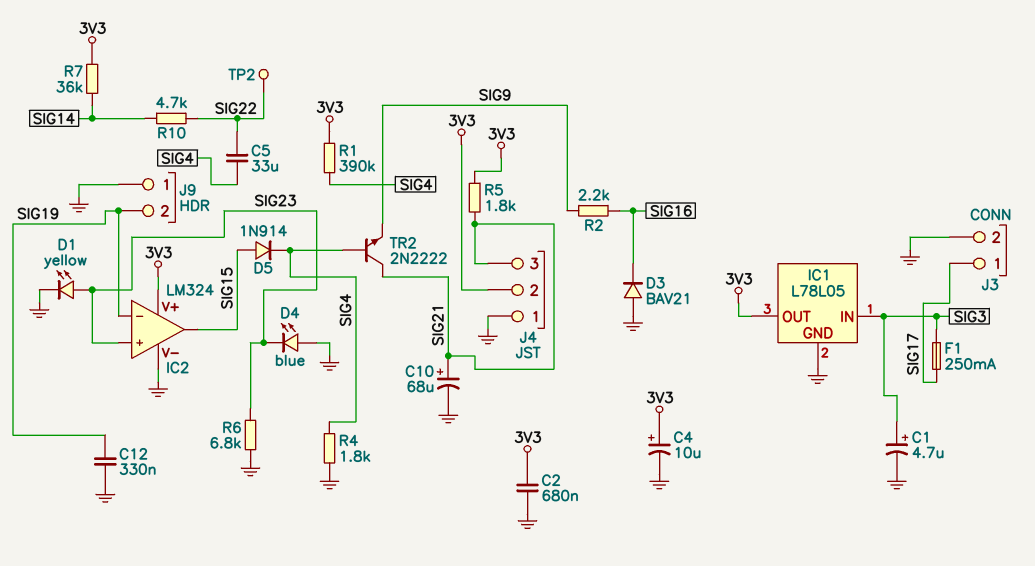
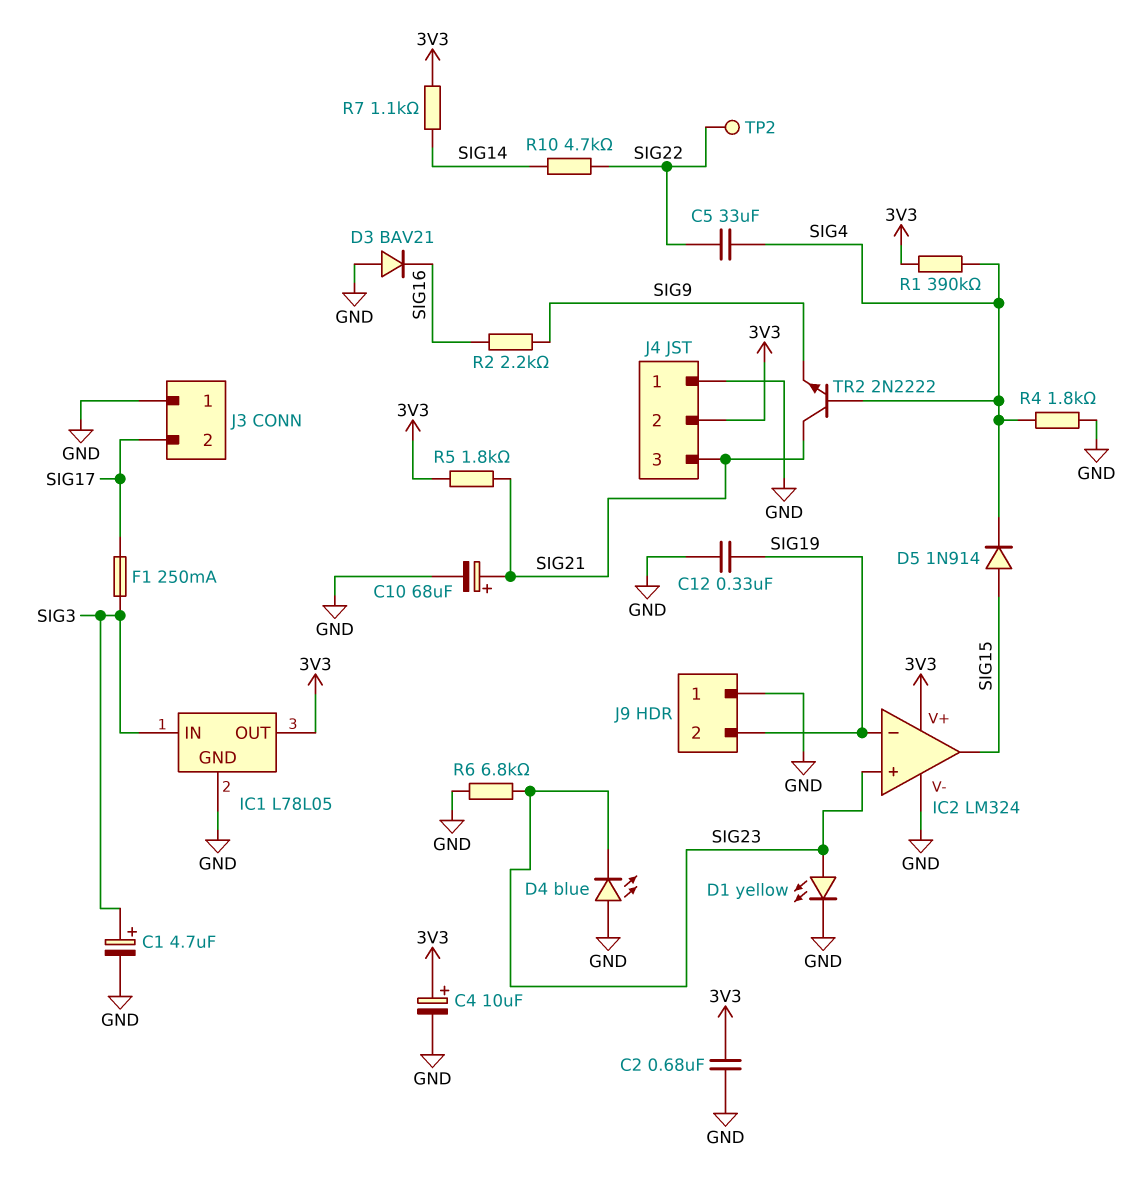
J3 pin 1: SIG17 -> GND
J3 pin 2: GND -> SIG17
R7: 36k (3V3, SIG14) -> 1.1k (3V3, SIG14)

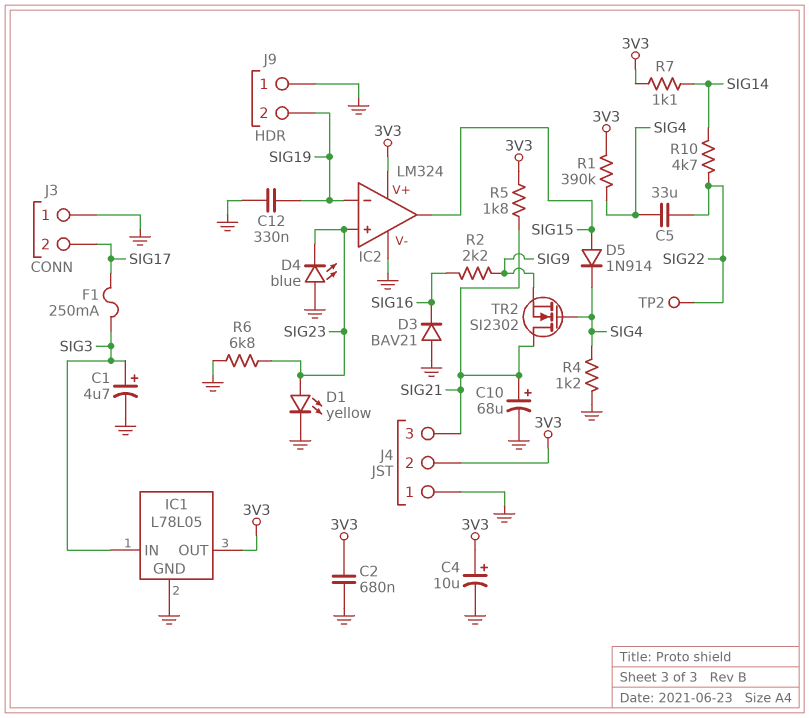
R4: 1.8k (GND, SIG4) -> 1.2k (GND, SIG4)
TR2: NPN 2N2222 (B SIG4, C SIG21, E SIG9) -> NMOS SI2302 (G SIG4, D SIG21, S SIG9)

